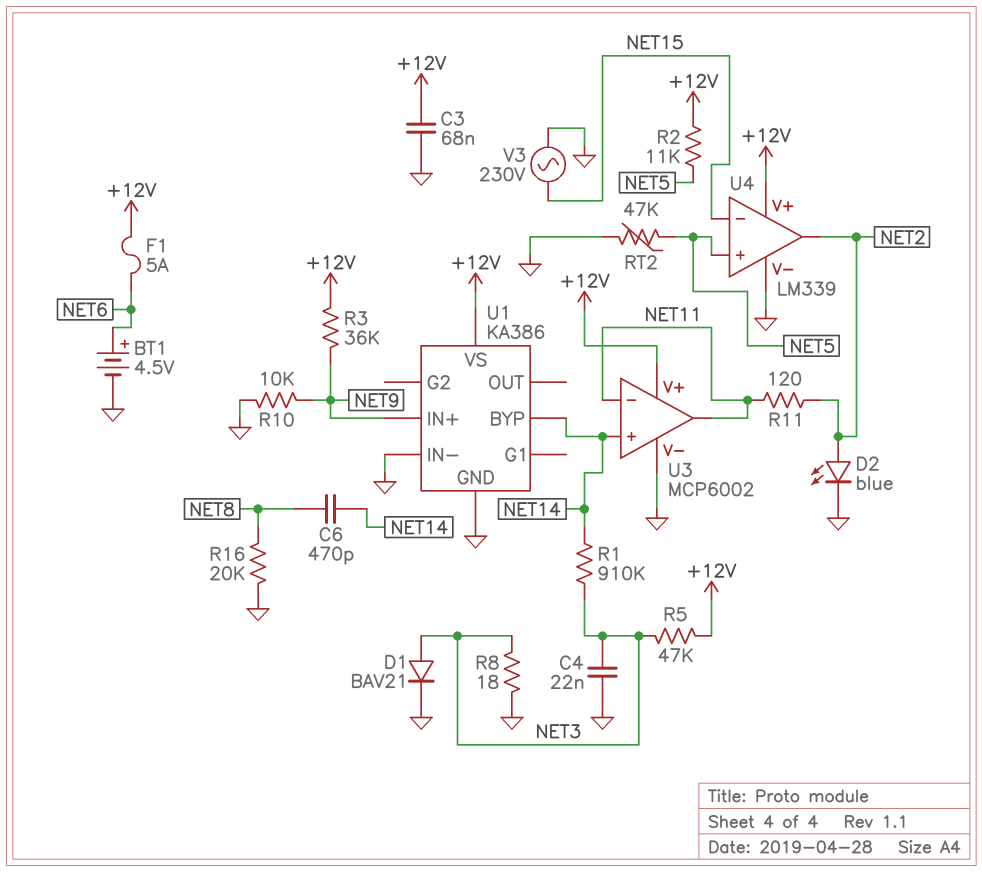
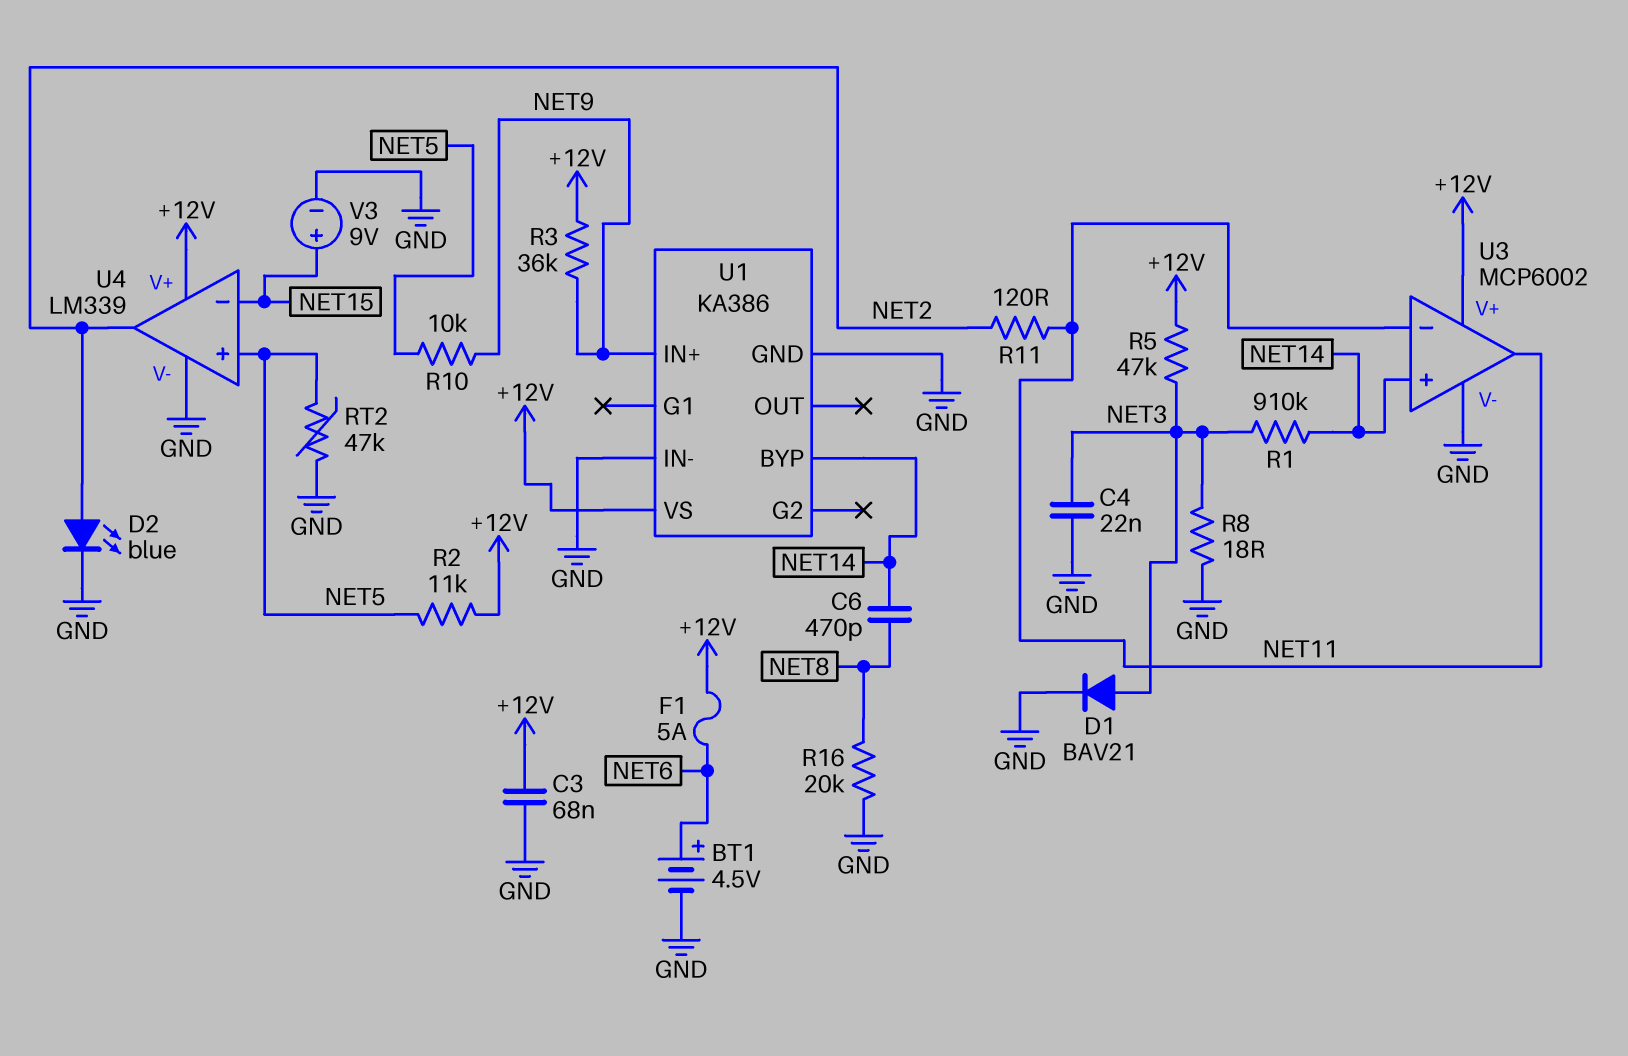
R10: 10k (GND, NET9) -> 10k (NET5, NET9)
V3: AC 230V (GND, NET15) -> 9V (plus NET15, minus GND)

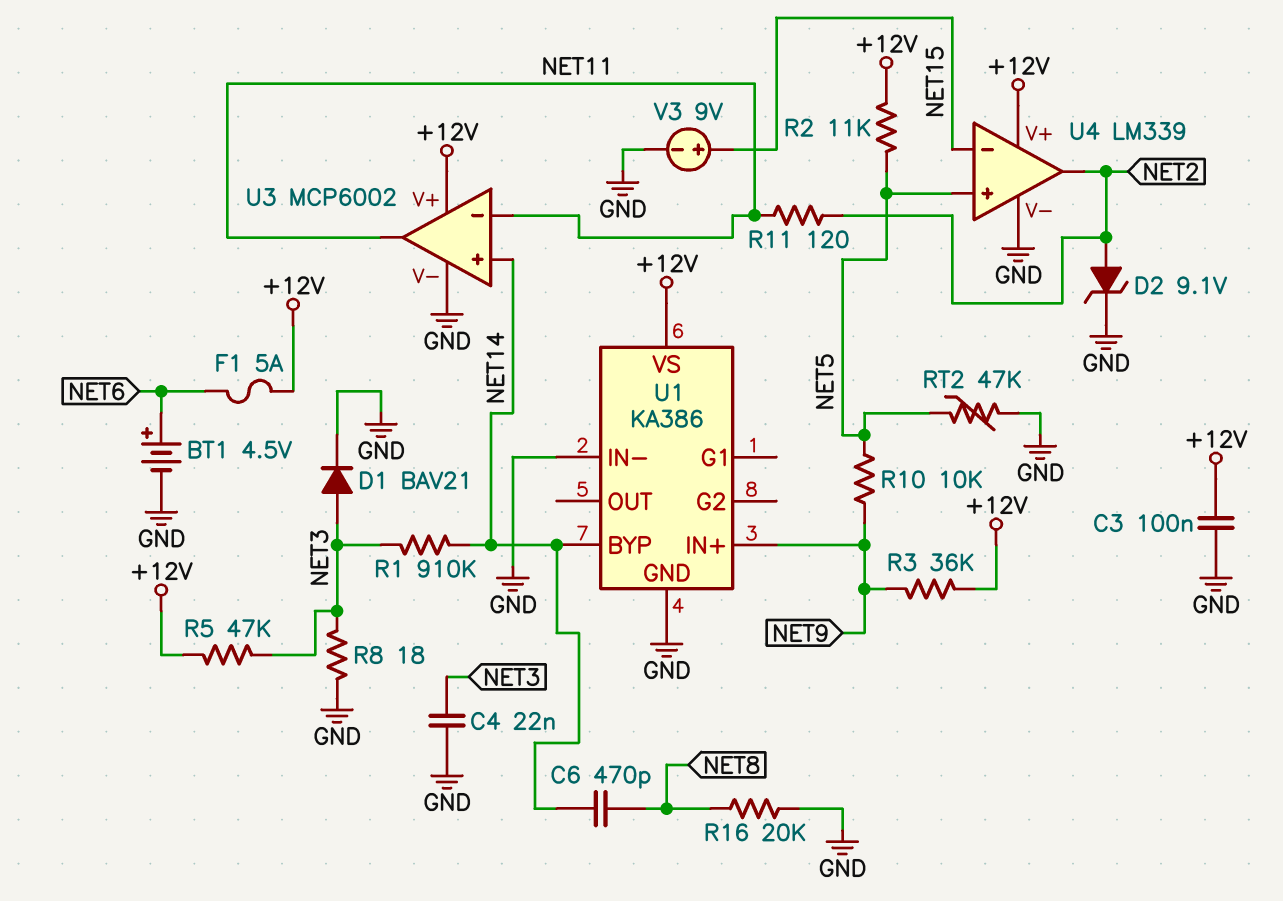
C3: 68nF (+12V, GND) -> 100nF (+12V, GND)
D2: LED blue (A NET2, K GND) -> zener 9.1V (A NET2, K GND)

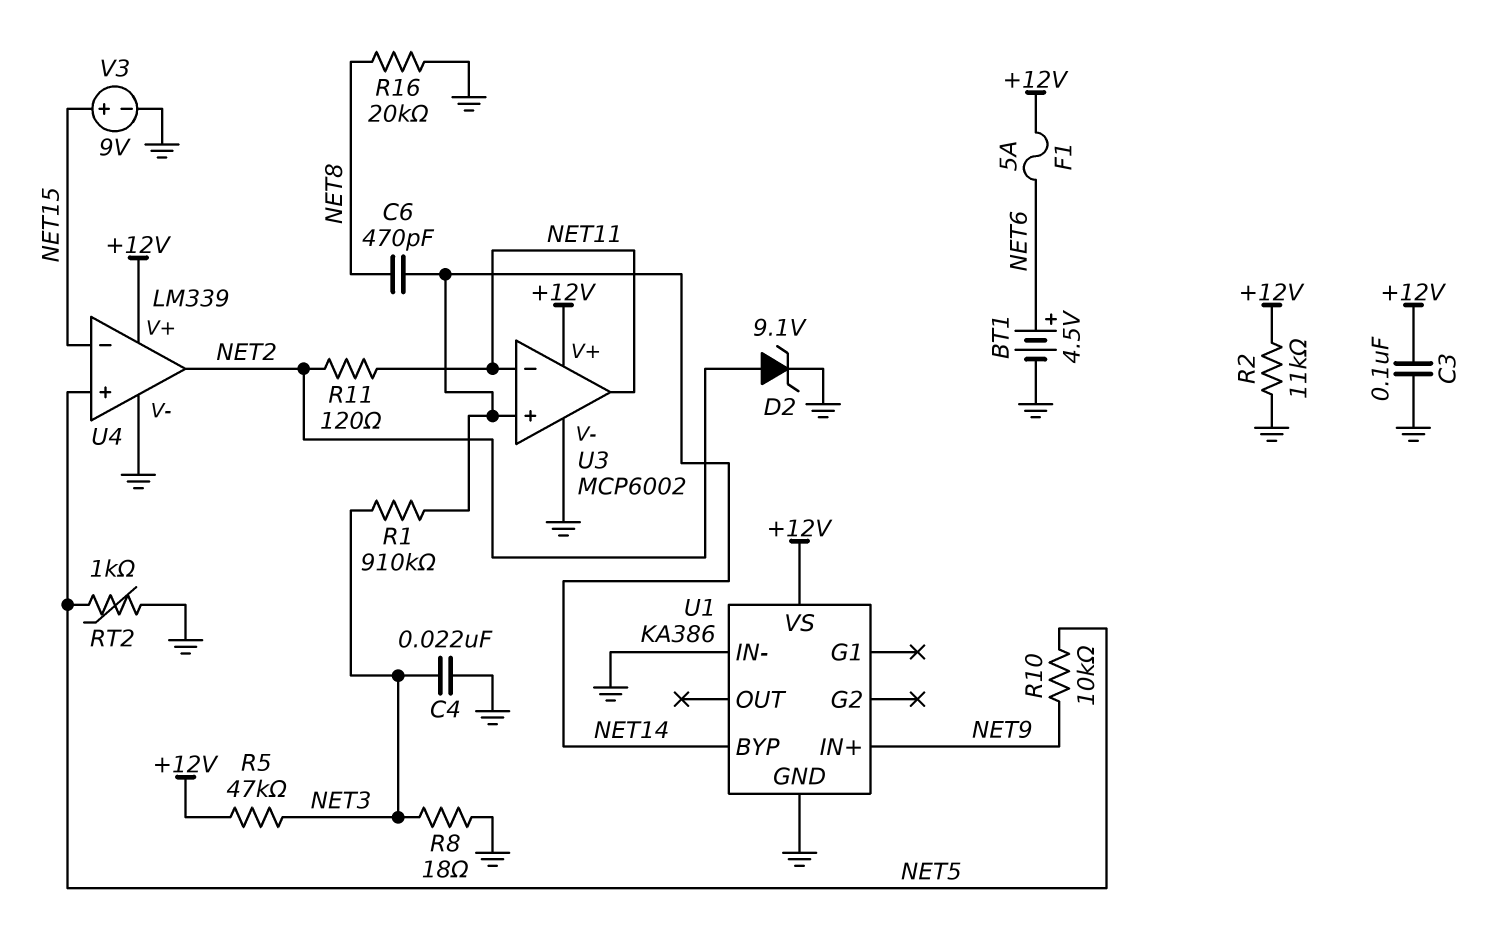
D1: diode BAV21 (A NET3, K GND) -> none
R2: 11k (+12V, NET5) -> 11k (+12V, GND)
R3: 36k (+12V, NET9) -> none
RT2: 47k (GND, NET5) -> 1k (GND, NET5)

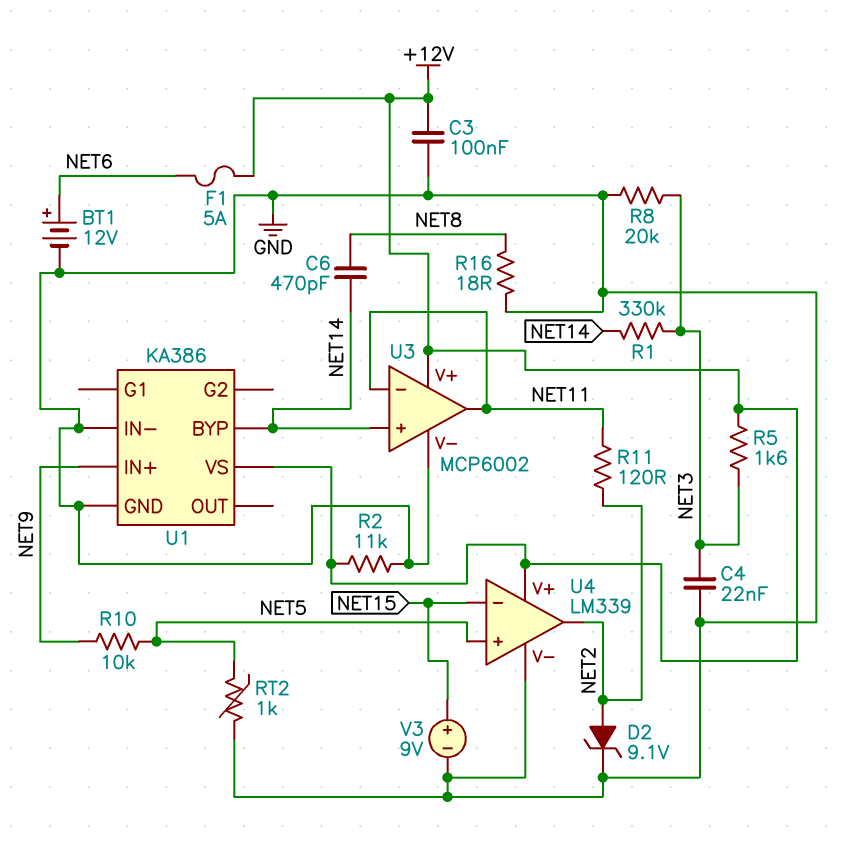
BT1: 4.5V (plus NET6, minus GND) -> 12V (plus NET6, minus GND)
R1: 910k (NET3, NET14) -> 330k (NET3, NET14)
R5: 47k (+12V, NET3) -> 1.6k (+12V, NET3)
R8: 18 (GND, NET3) -> 20k (GND, NET3)
R16: 20k (GND, NET8) -> 18 (GND, NET8)

